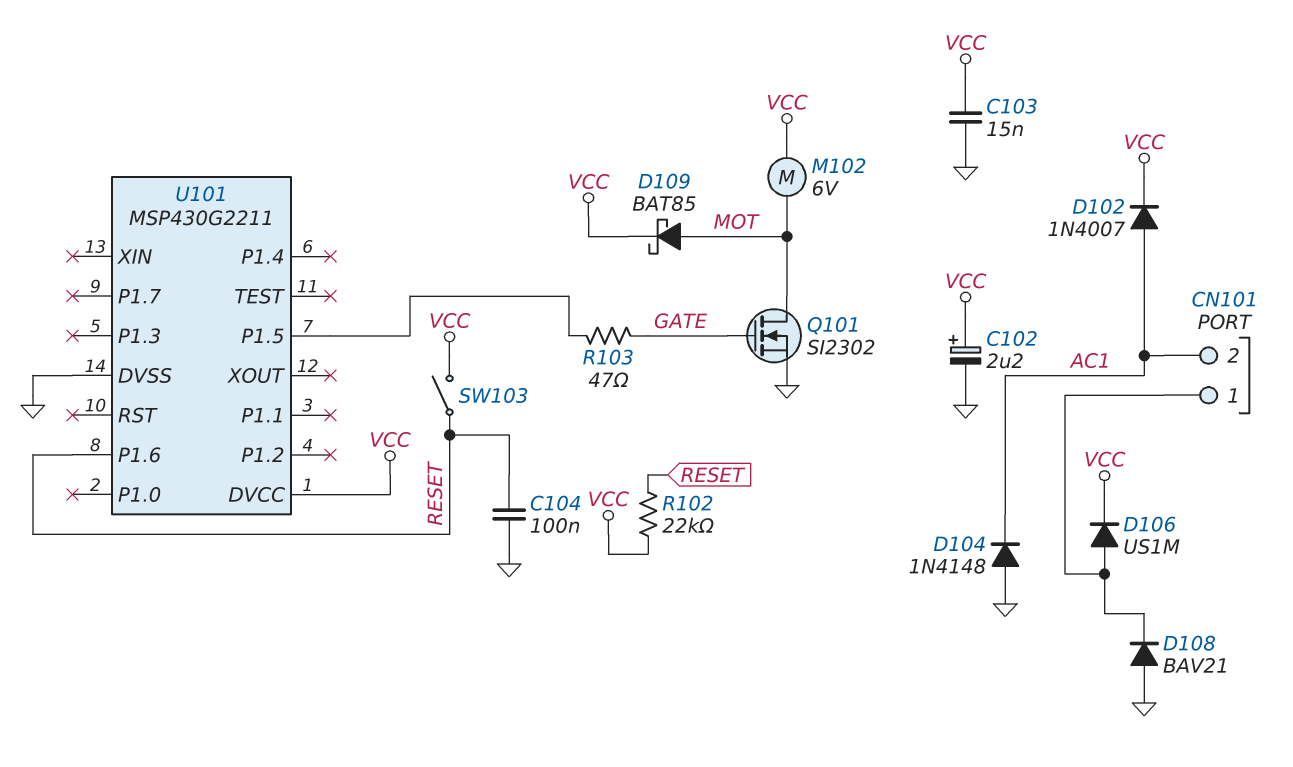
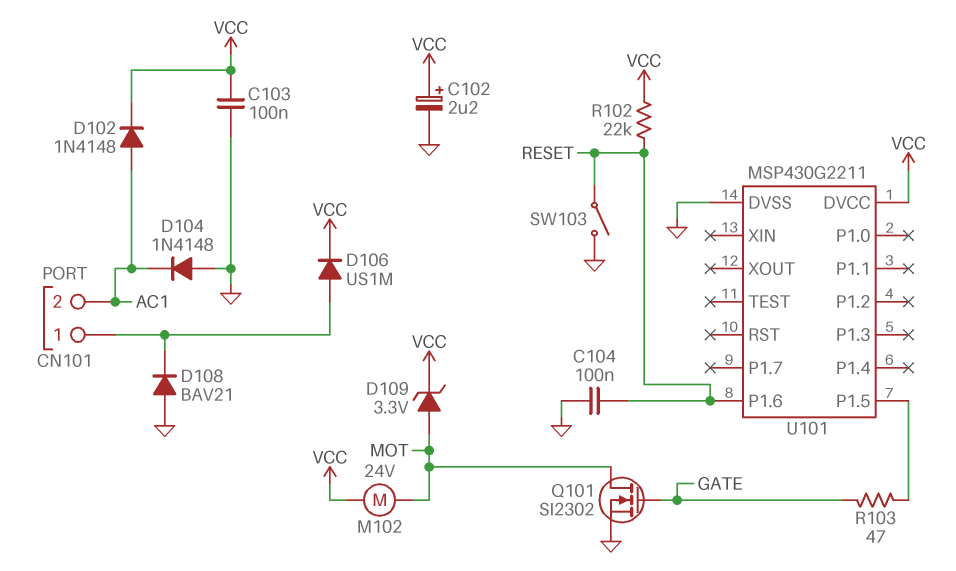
C103: 15nF (GND, VCC) -> 100nF (GND, VCC)
D102: diode 1N4007 (A AC1, K VCC) -> diode 1N4148 (A AC1, K VCC)
D109: schottky BAT85 (A MOT, K VCC) -> zener 3.3V (A MOT, K VCC)
M102: motor 6V (MOT, VCC) -> motor 24V (MOT, VCC)
SW103: switch (RESET, VCC) -> switch (GND, RESET)

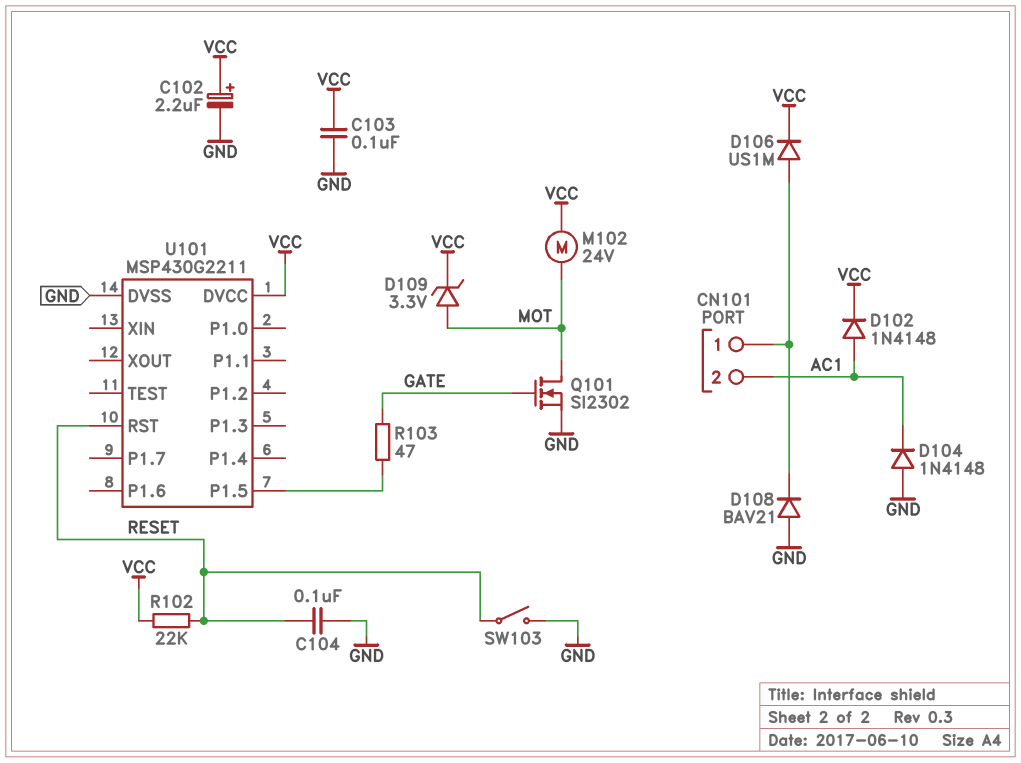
U101 pin P1.6: RESET -> none
U101 pin RST: none -> RESET

